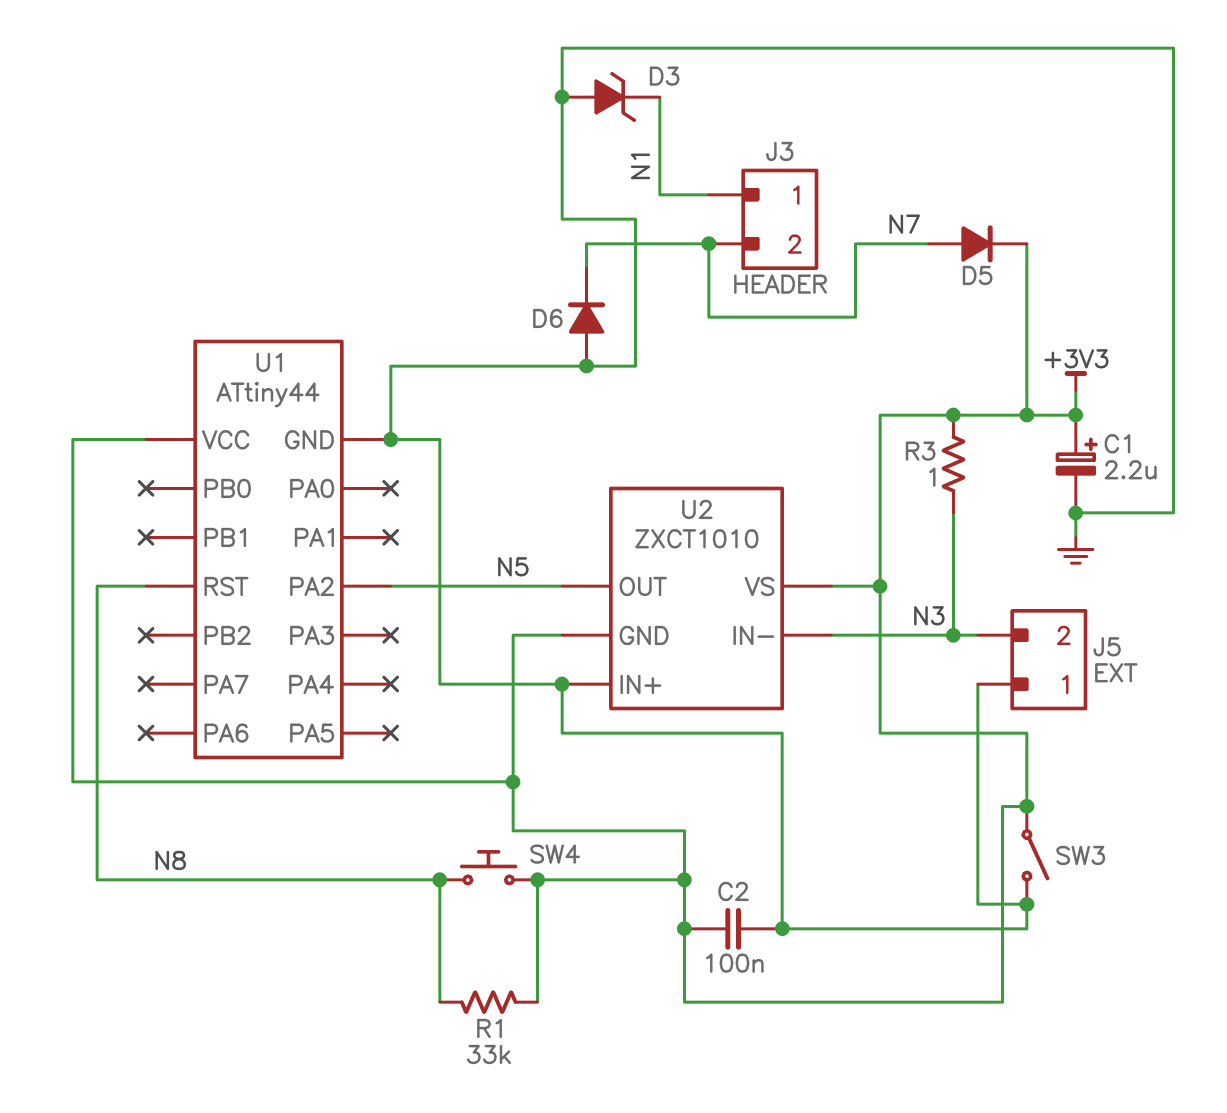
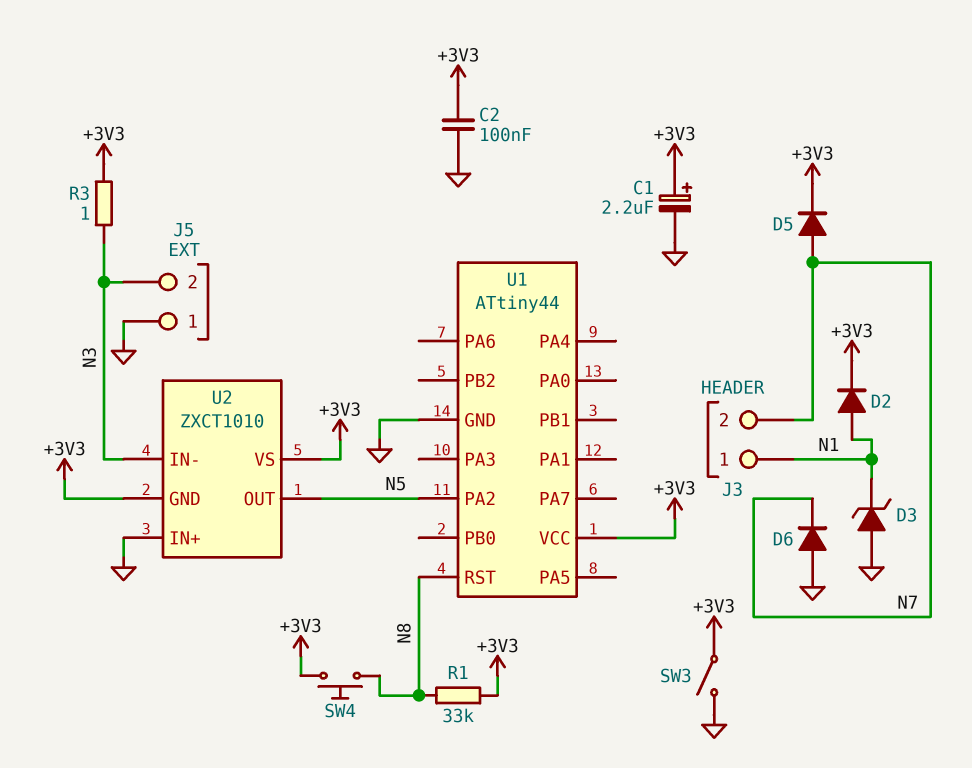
D2: none -> diode (A N1, K +3V3)

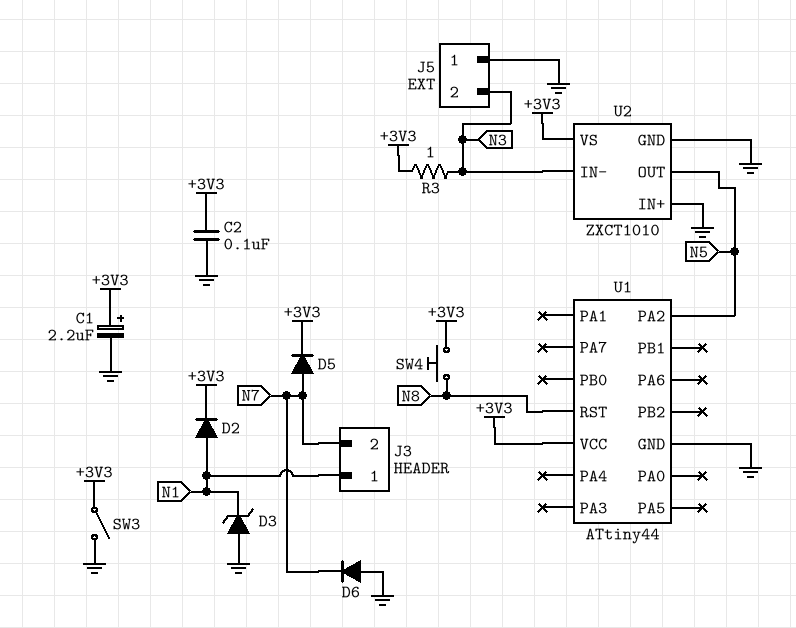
R1: 33k (+3V3, N8) -> none
U2 pin GND: +3V3 -> GND

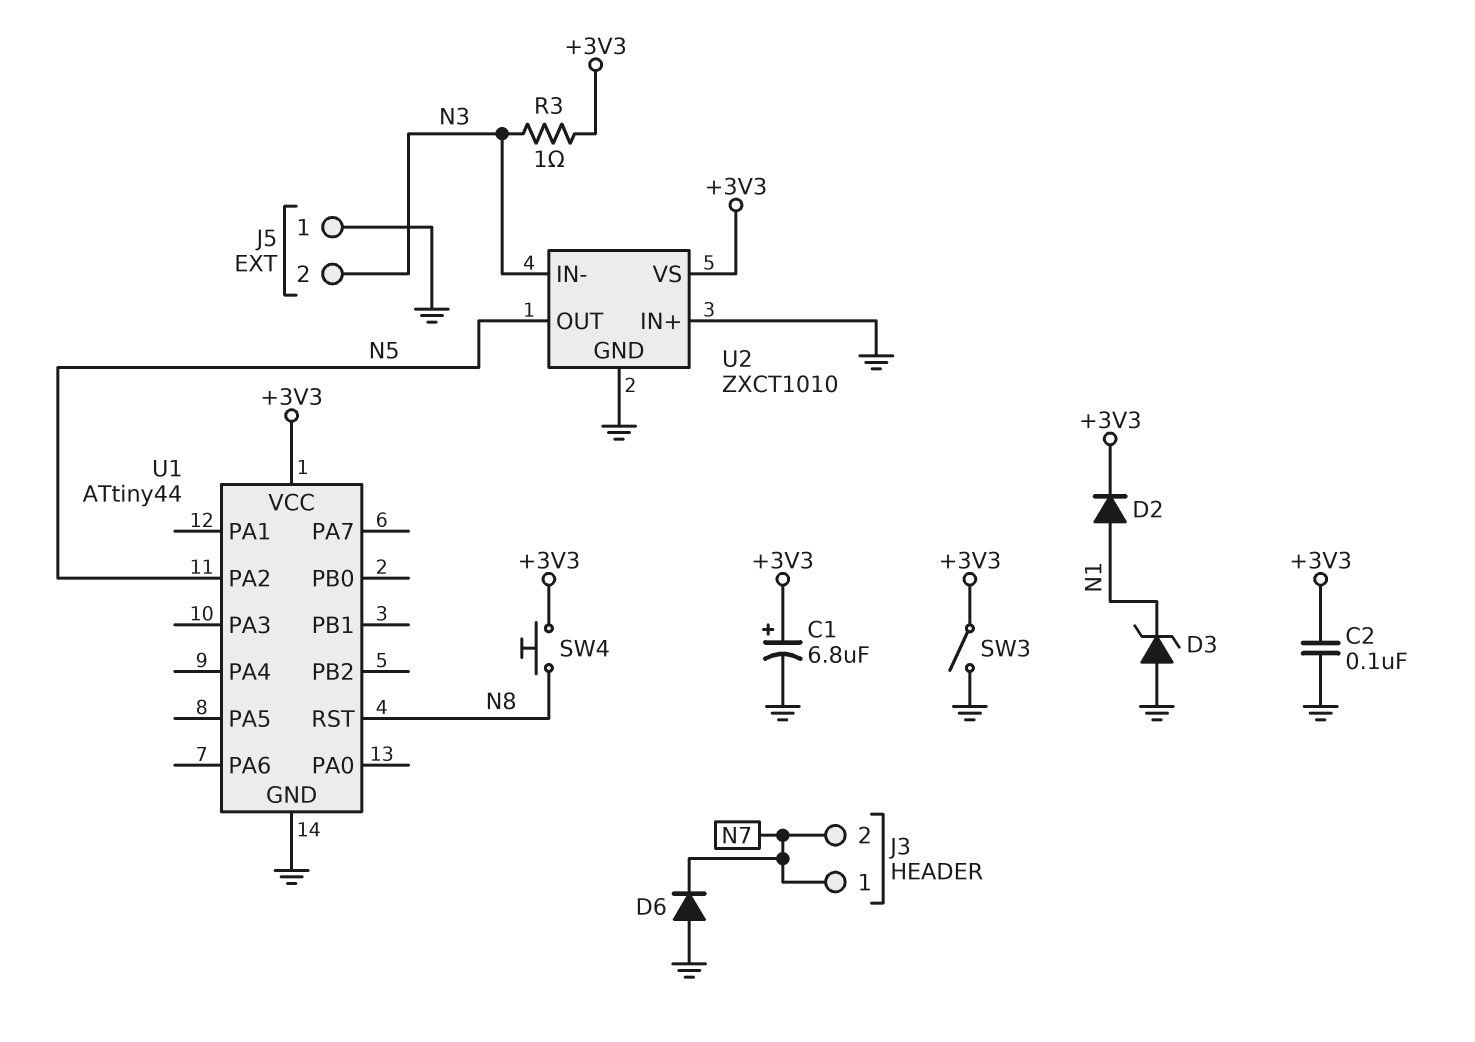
C1: 2.2uF (plus +3V3, minus GND) -> 6.8uF (plus +3V3, minus GND)
D5: diode (A N7, K +3V3) -> none
J3 pin 1: N1 -> N7

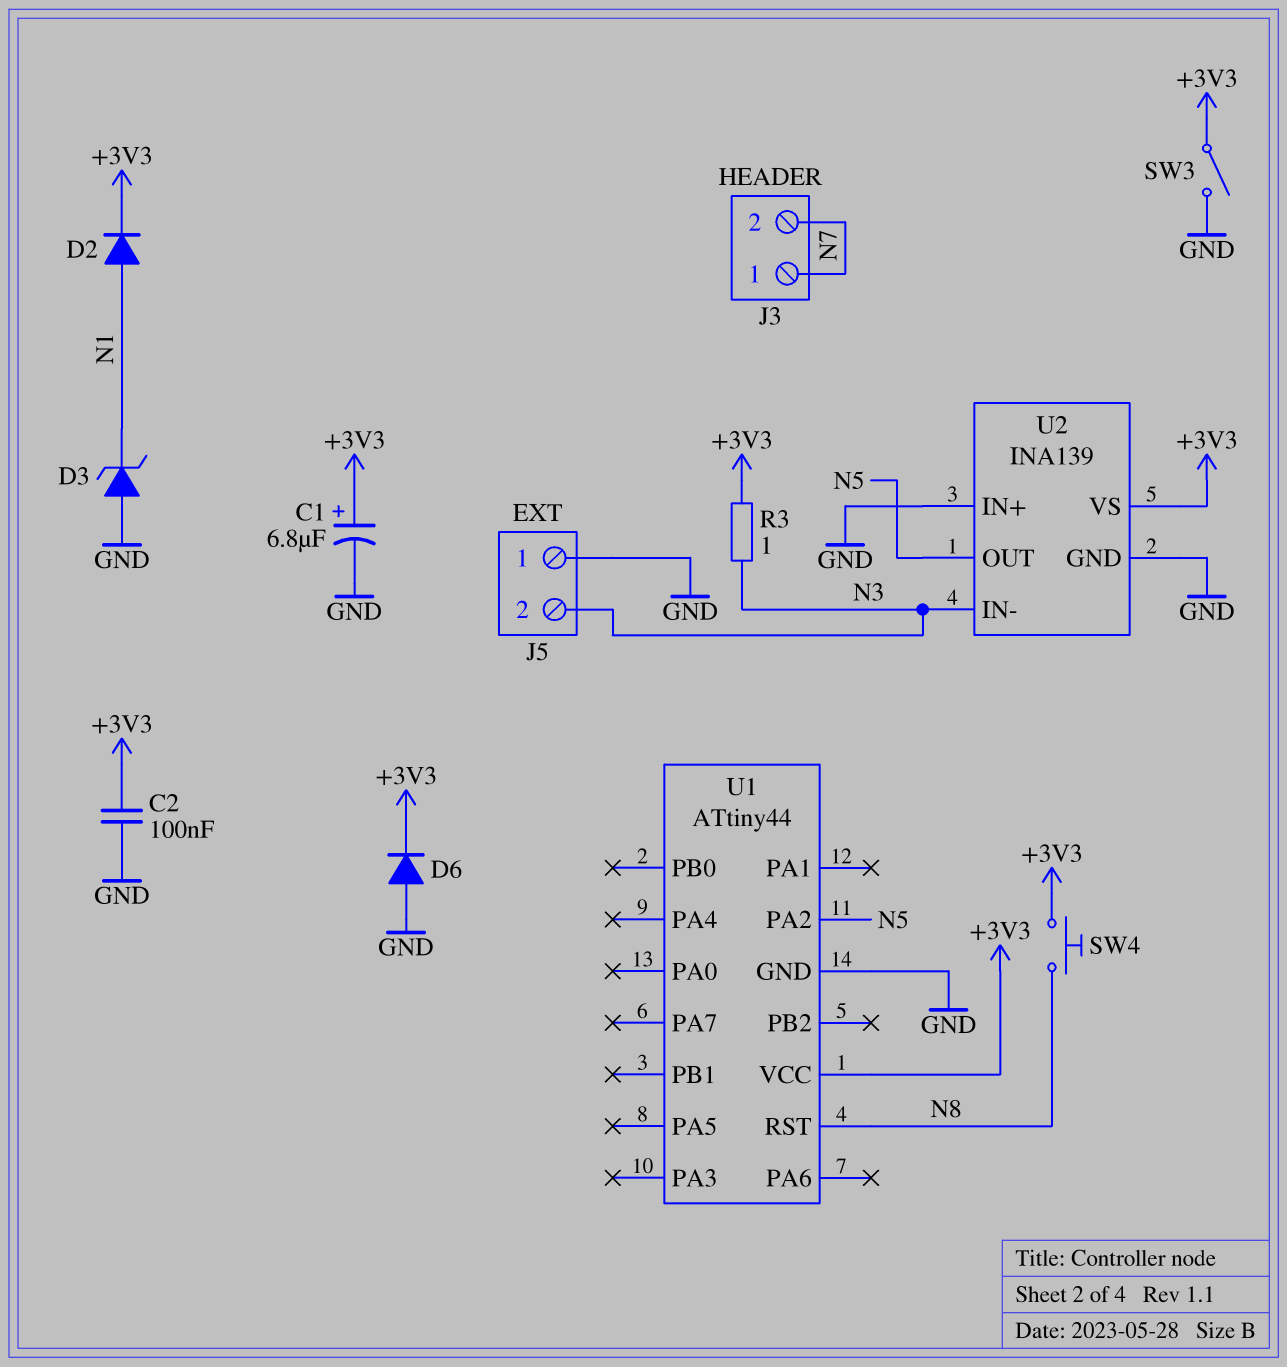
D6: diode (A GND, K N7) -> diode (A GND, K +3V3)
U2: ZXCT1010 -> INA139

